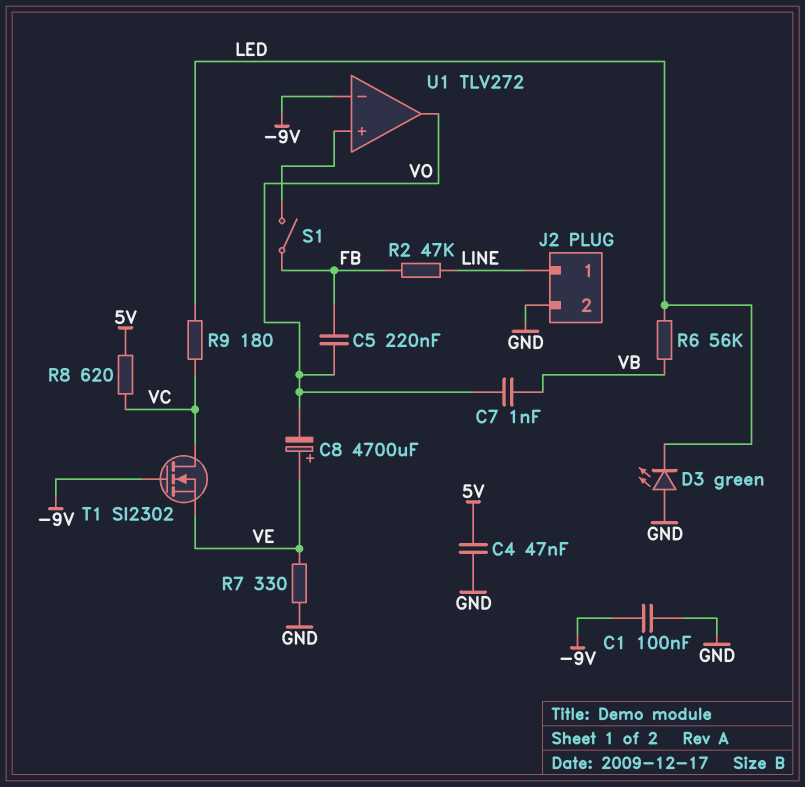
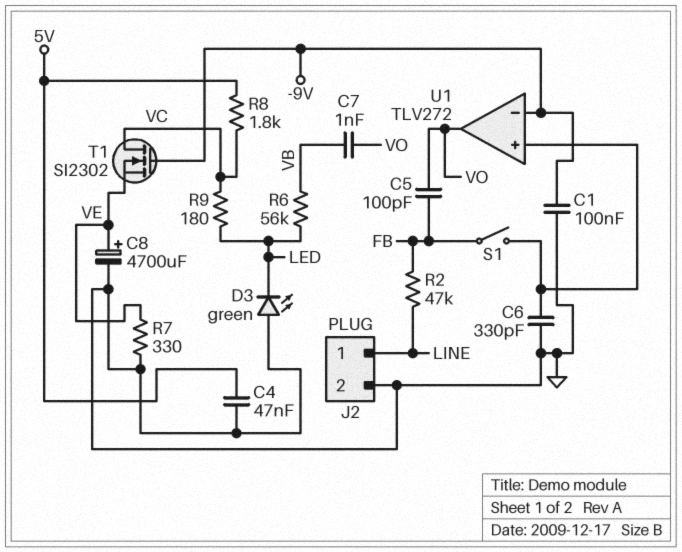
C5: 220nF (FB, VO) -> 100pF (FB, VO)
C6: none -> 330pF (GND, U1/in+)
C8: 4700uF (plus VE, minus VO) -> 4700uF (plus VE, minus GND)
R8: 620 (5V, VC) -> 1.8k (5V, VC)

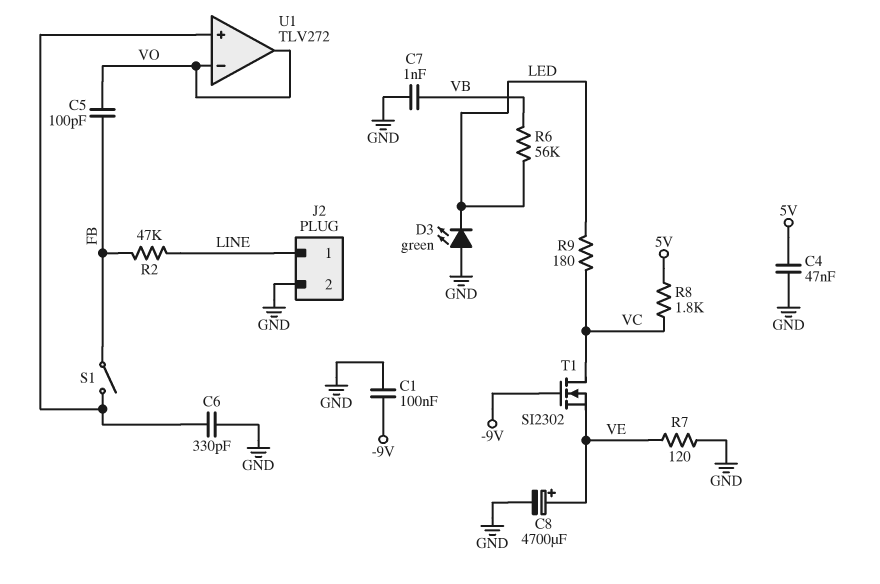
C7: 1nF (VB, VO) -> 1nF (GND, VB)
R7: 330 (GND, VE) -> 120 (GND, VE)
U1 pin in-: -9V -> VO

